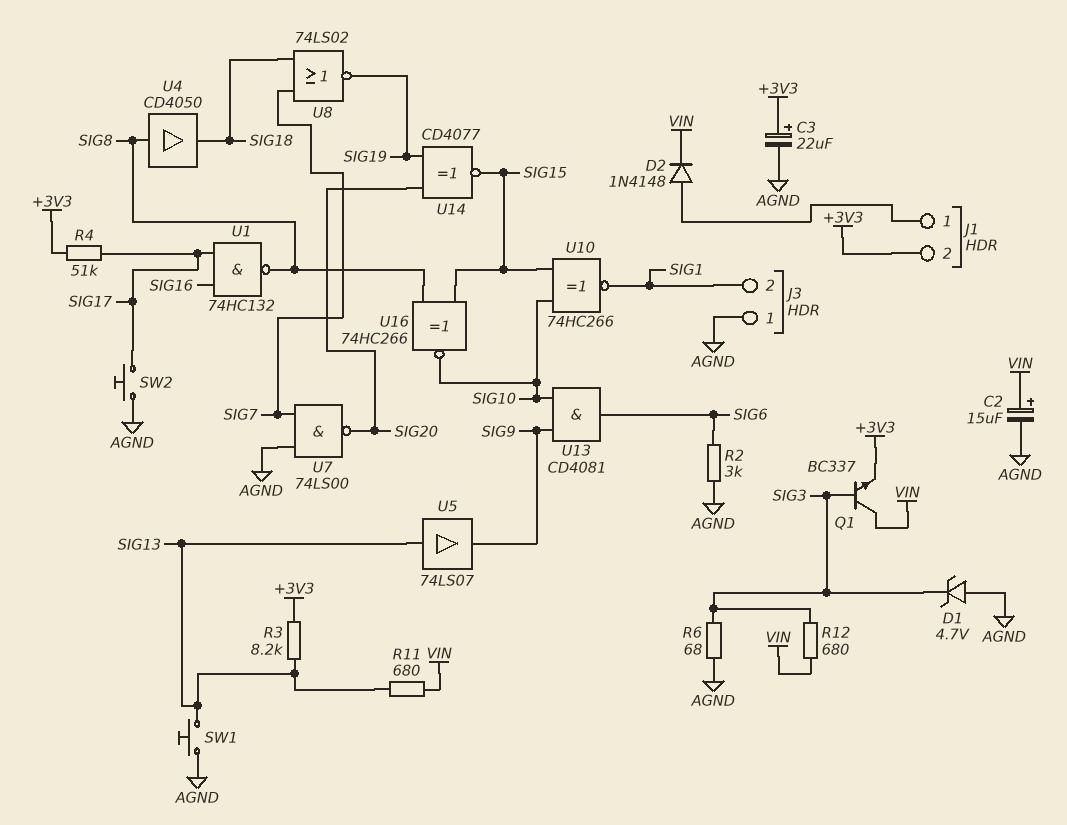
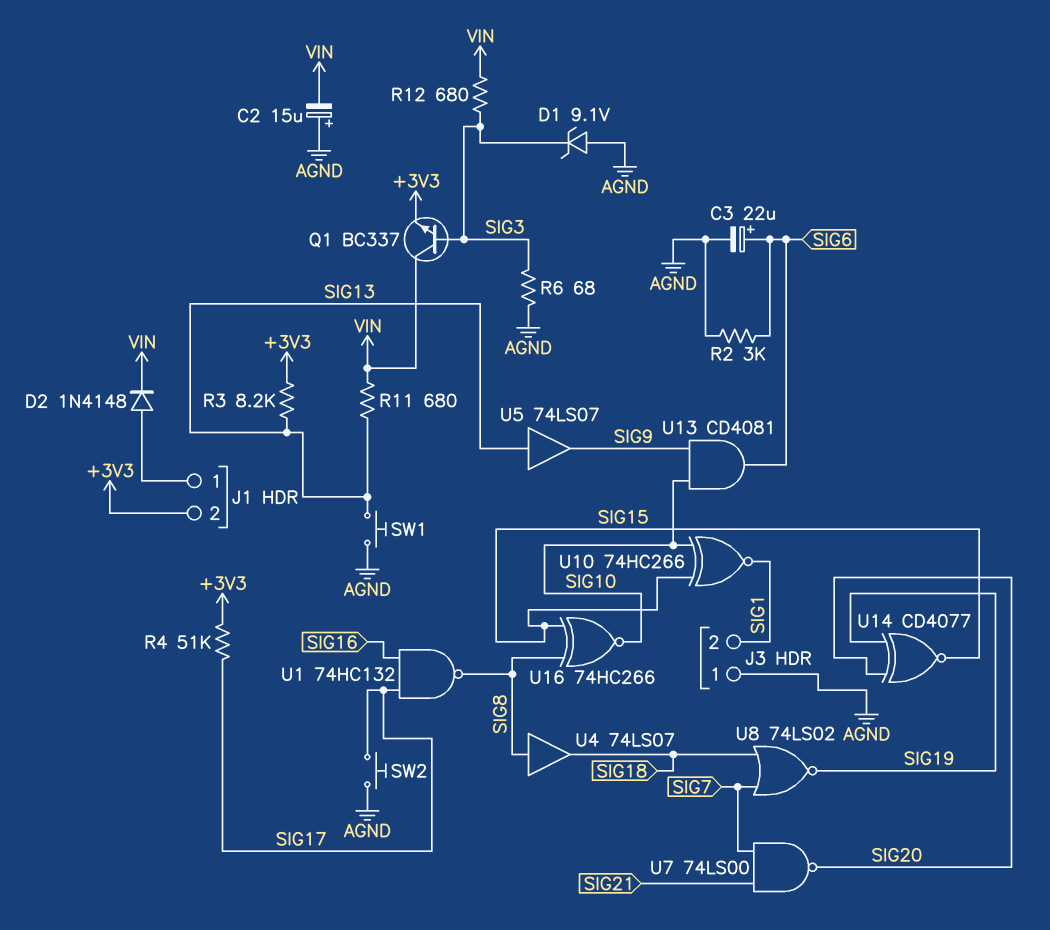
C2: 15uF (plus VIN, minus AGND) -> 15uF (plus AGND, minus VIN)
C3: 22uF (plus +3V3, minus AGND) -> 22uF (plus SIG6, minus AGND)
D1: zener 4.7V (A AGND, K SIG3) -> zener 9.1V (A AGND, K SIG3)
U4: buffer CD4050 (in SIG8, out SIG18) -> buffer 74LS07 (in SIG8, out SIG18)
U7: NAND 74LS00 (in AGND, in SIG7, out SIG20) -> NAND 74LS00 (in SIG7, in SIG21, out SIG20)

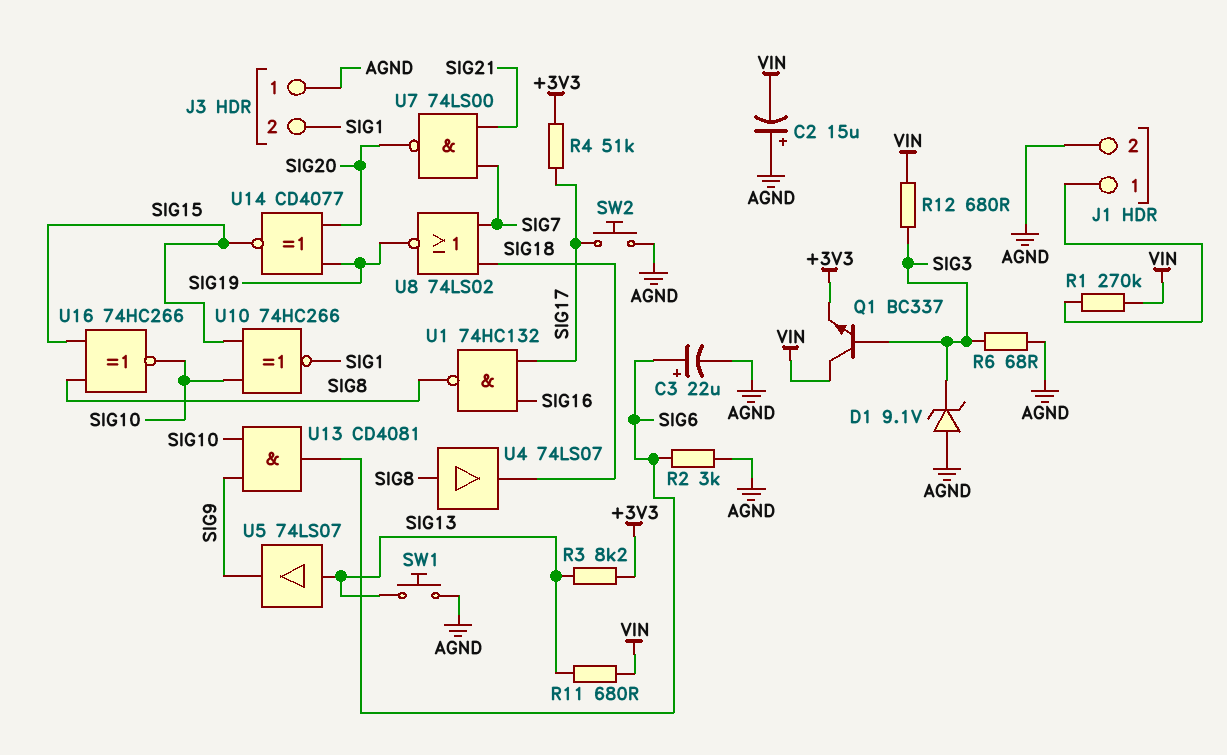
D2: diode 1N4148 (A J1/1, K VIN) -> none
J1 pin 2: +3V3 -> AGND
R1: none -> 270k (J1/1, VIN)

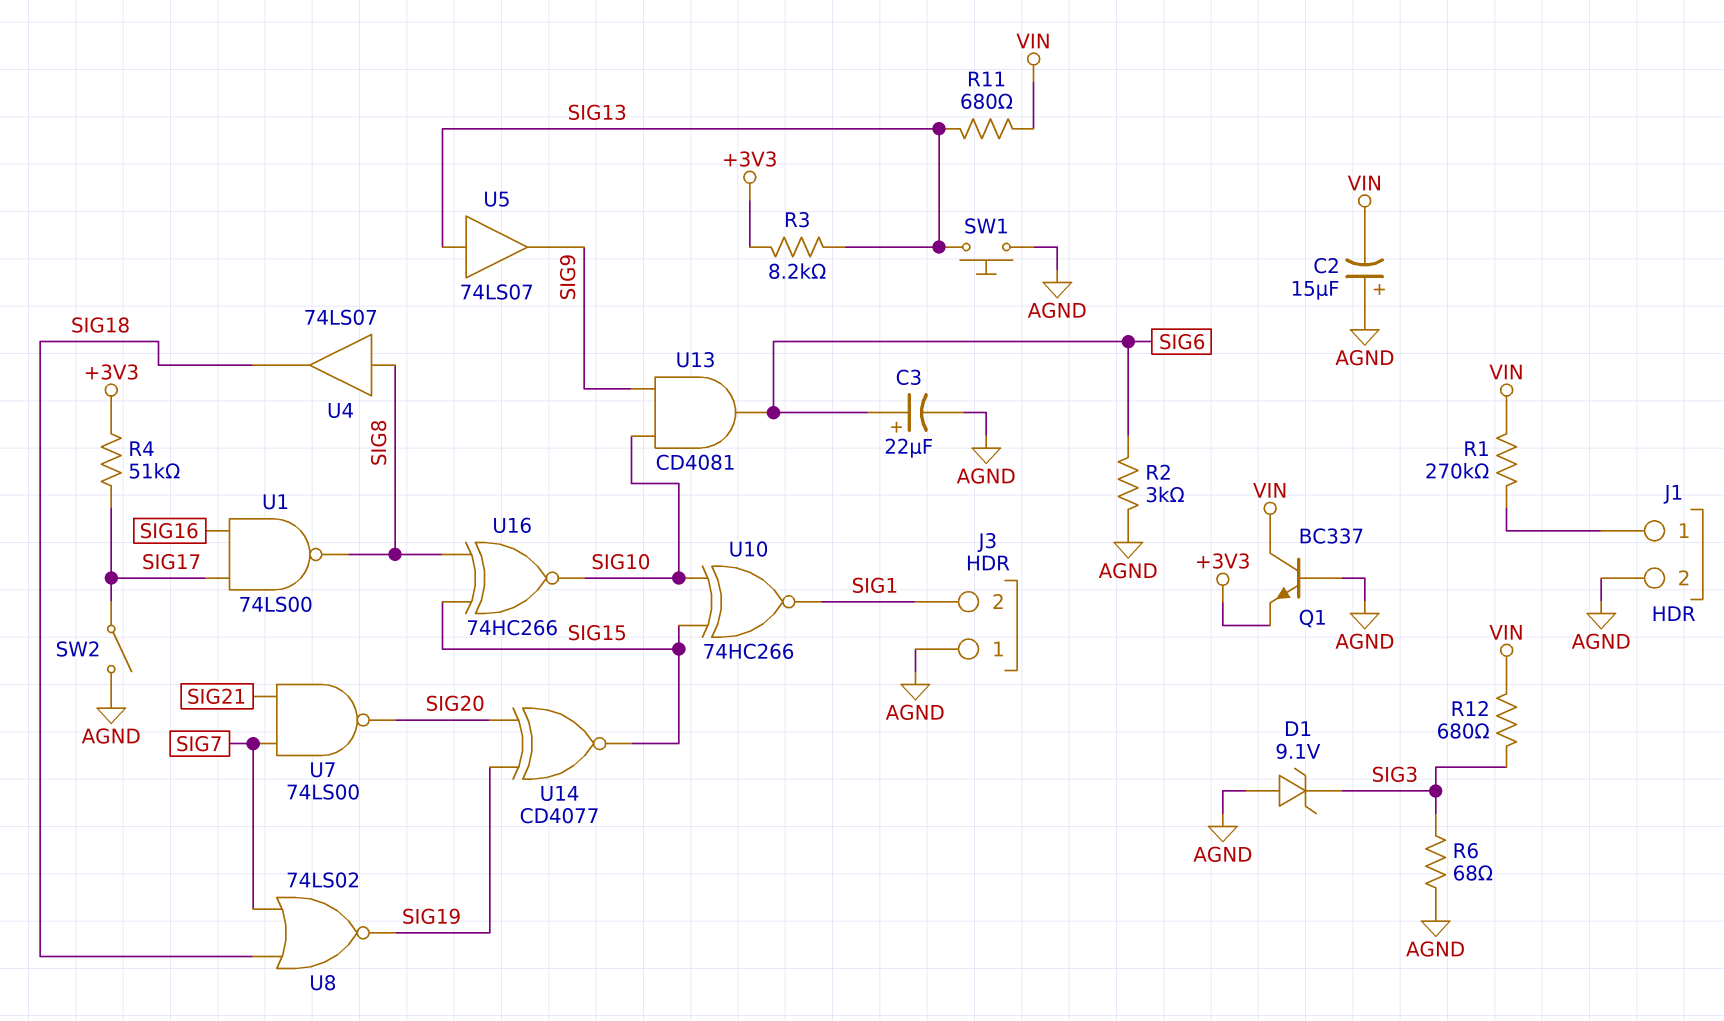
Q1: NPN BC337 (B SIG3, C VIN, E +3V3) -> NPN BC337 (B AGND, C VIN, E +3V3)
SW2: button (AGND, SIG17) -> switch (AGND, SIG17)
U1: NAND 74HC132 (in SIG16, in SIG17, out SIG8) -> NAND 74LS00 (in SIG16, in SIG17, out SIG8)

